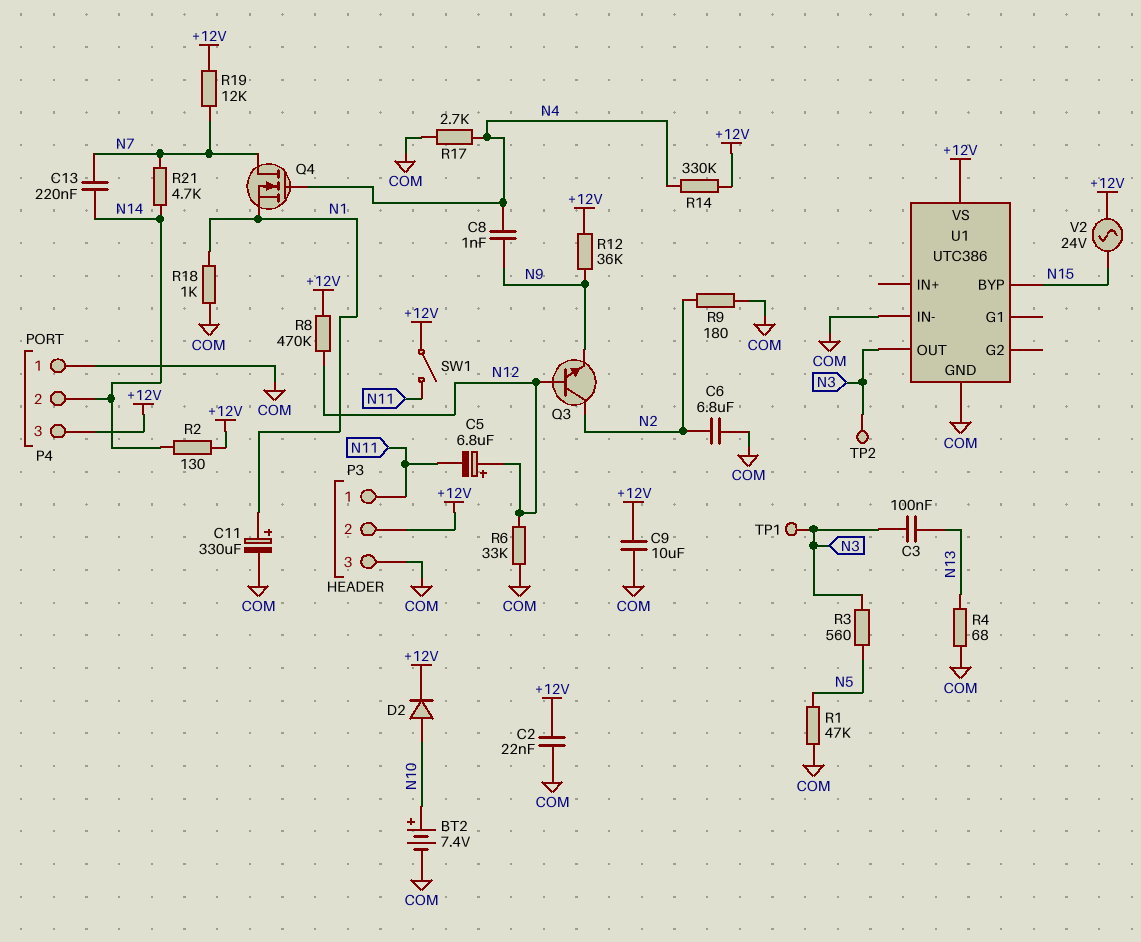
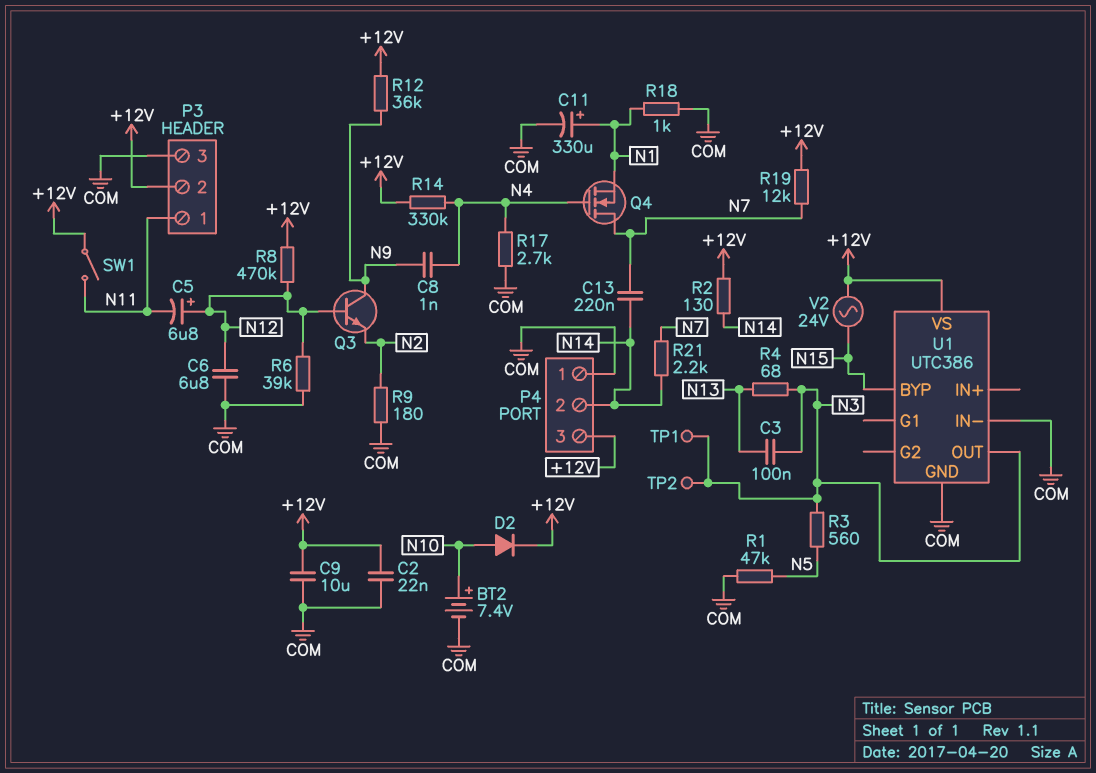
C6: 6.8uF (COM, N2) -> 6.8uF (COM, N12)
Q3: NPN (B N12, C N2, E N9) -> NPN (B N12, C N9, E N2)
R4: 68 (COM, N13) -> 68 (N3, N13)
R6: 33k (COM, N12) -> 39k (COM, N12)
R21: 4.7k (N7, N14) -> 2.2k (N7, N14)

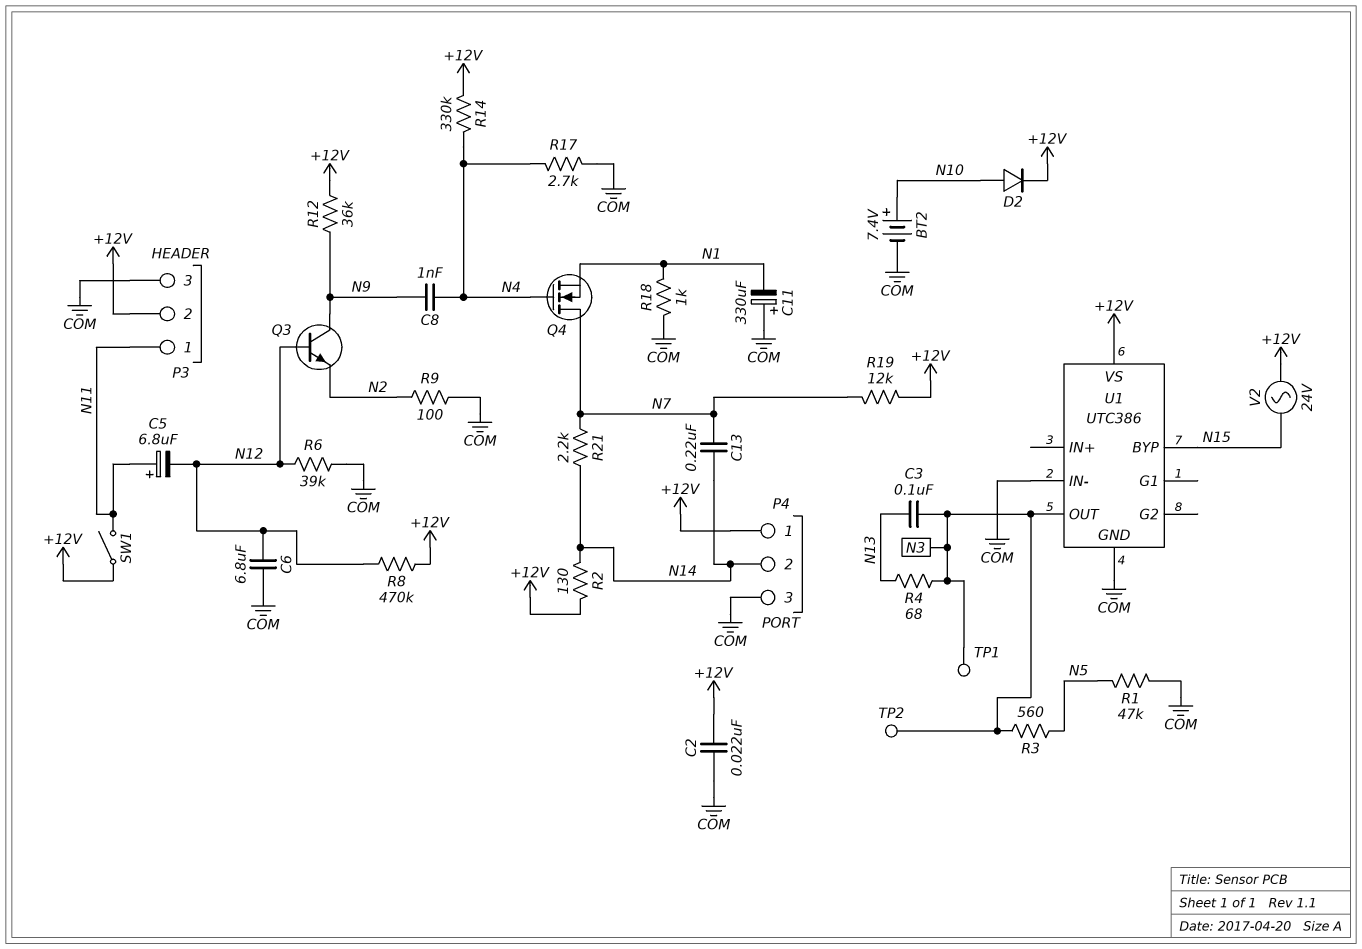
C5: 6.8uF (plus N12, minus N11) -> 6.8uF (plus N11, minus N12)
C9: 10uF (+12V, COM) -> none
C11: 330uF (plus N1, minus COM) -> 330uF (plus COM, minus N1)
P4 pin 1: COM -> +12V
P4 pin 3: +12V -> COM
R9: 180 (COM, N2) -> 100 (COM, N2)

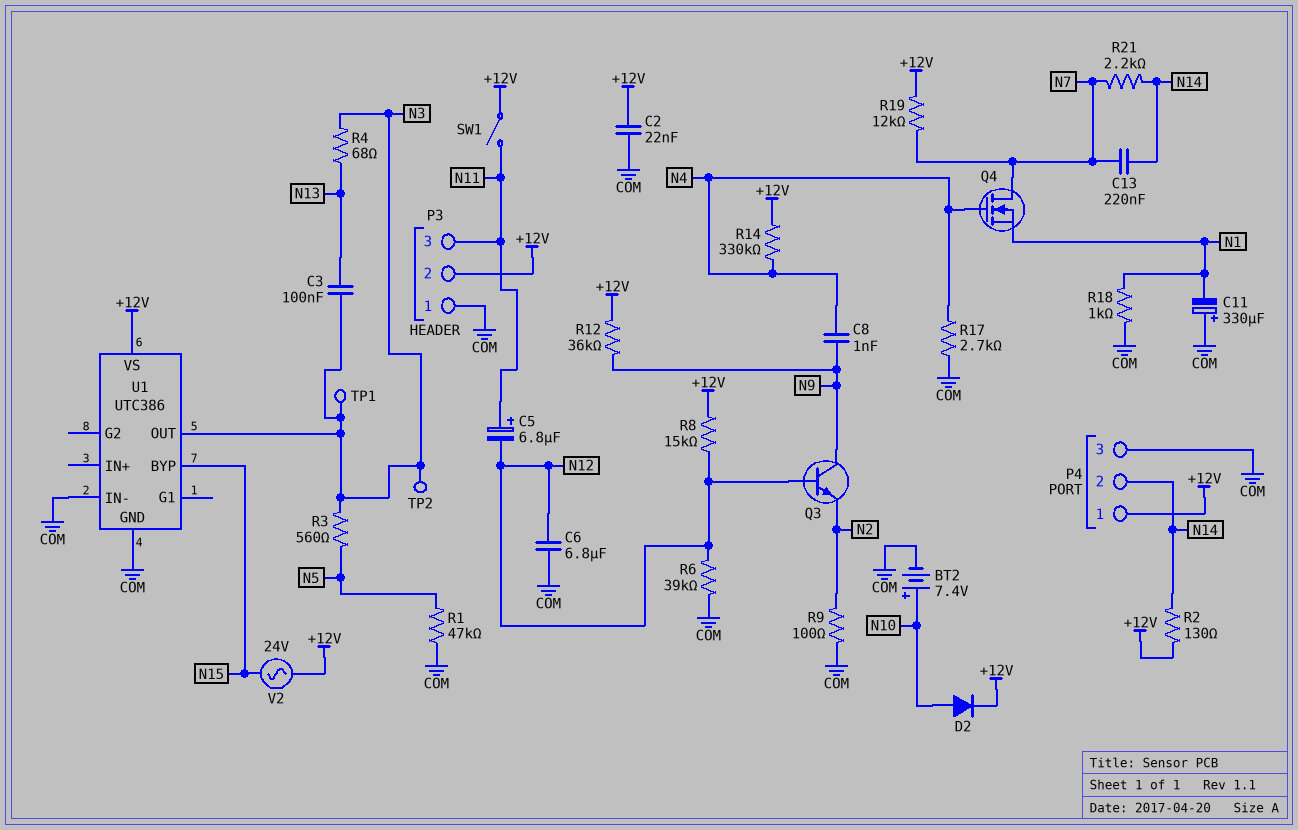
P3 pin 1: N11 -> COM
P3 pin 3: COM -> N11
R8: 470k (+12V, N12) -> 15k (+12V, N12)

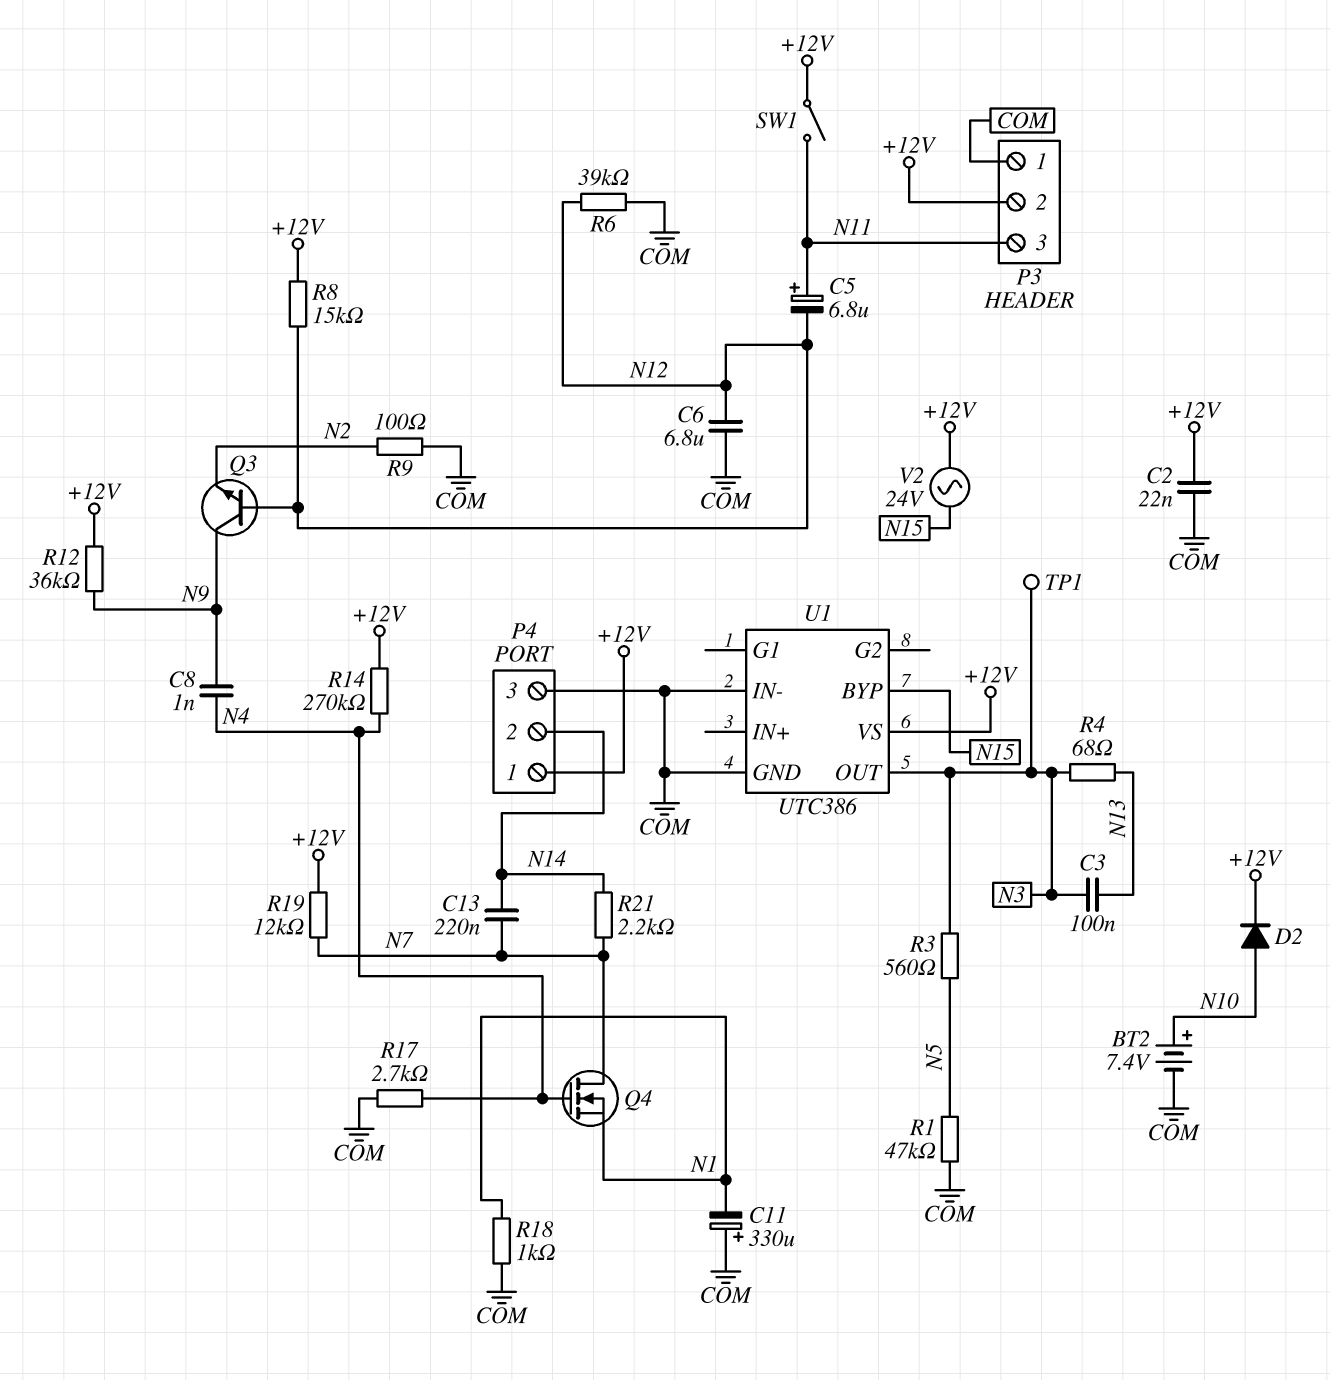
R2: 130 (+12V, N14) -> none
R14: 330k (+12V, N4) -> 270k (+12V, N4)
TP2: test point (N3) -> none

